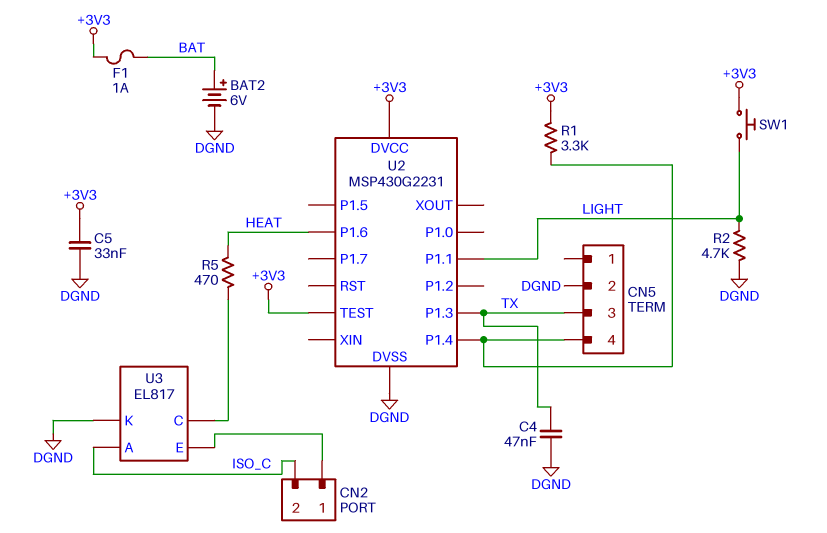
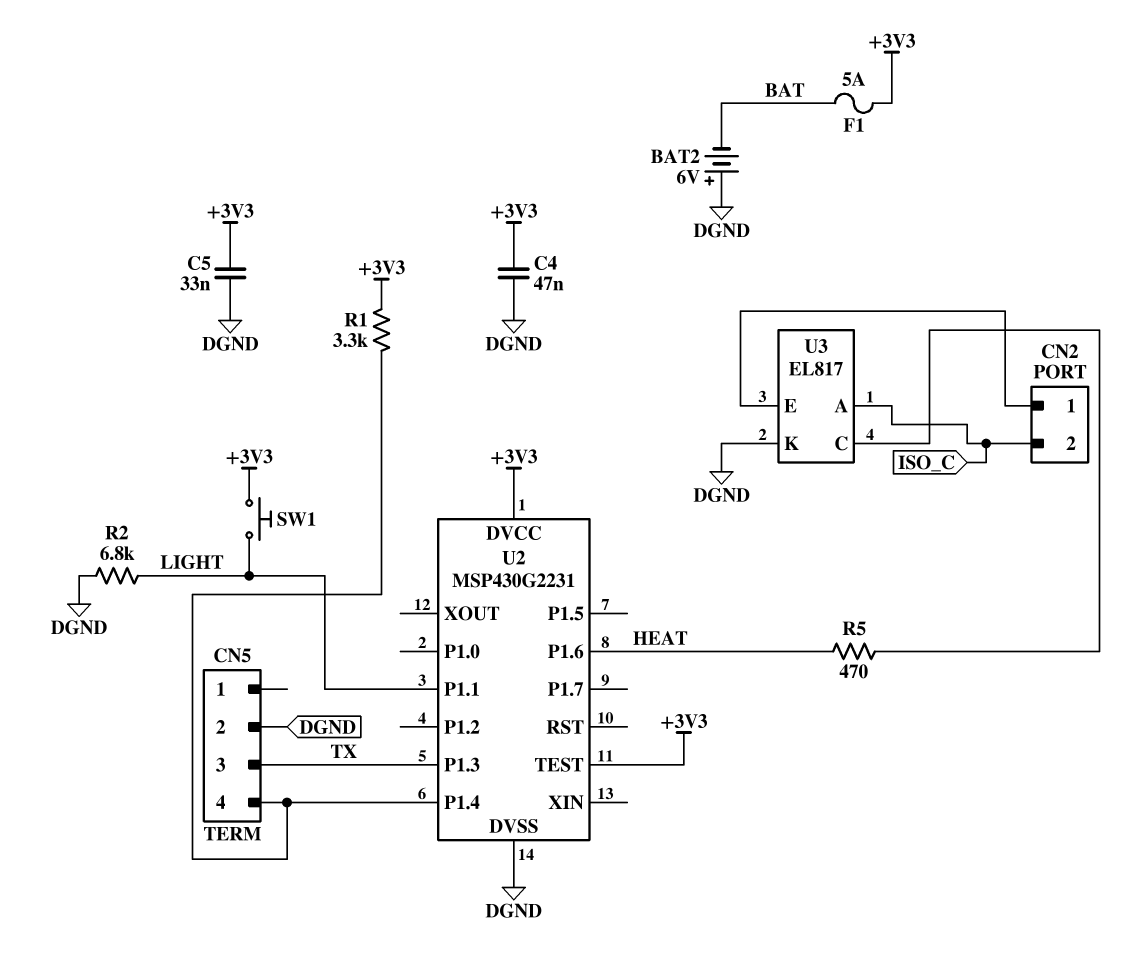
BAT2: 6V (plus BAT, minus DGND) -> 6V (plus DGND, minus BAT)
C4: 47nF (DGND, TX) -> 47nF (+3V3, DGND)
F1: 1A (+3V3, BAT) -> 5A (+3V3, BAT)
R2: 4.7k (DGND, LIGHT) -> 6.8k (DGND, LIGHT)

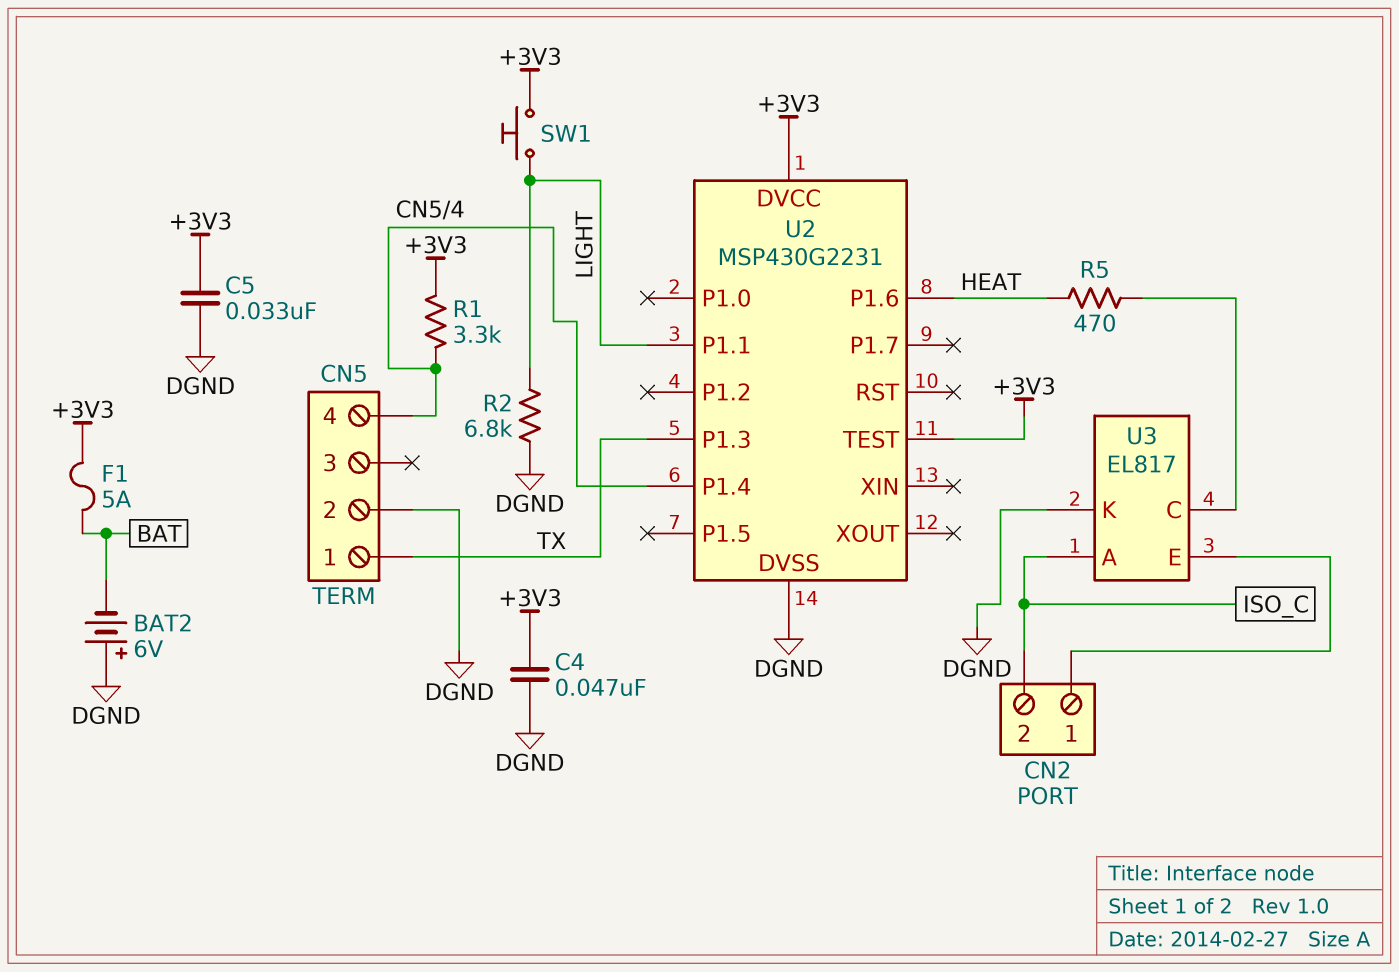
CN5 pin 1: none -> TX
CN5 pin 3: TX -> none

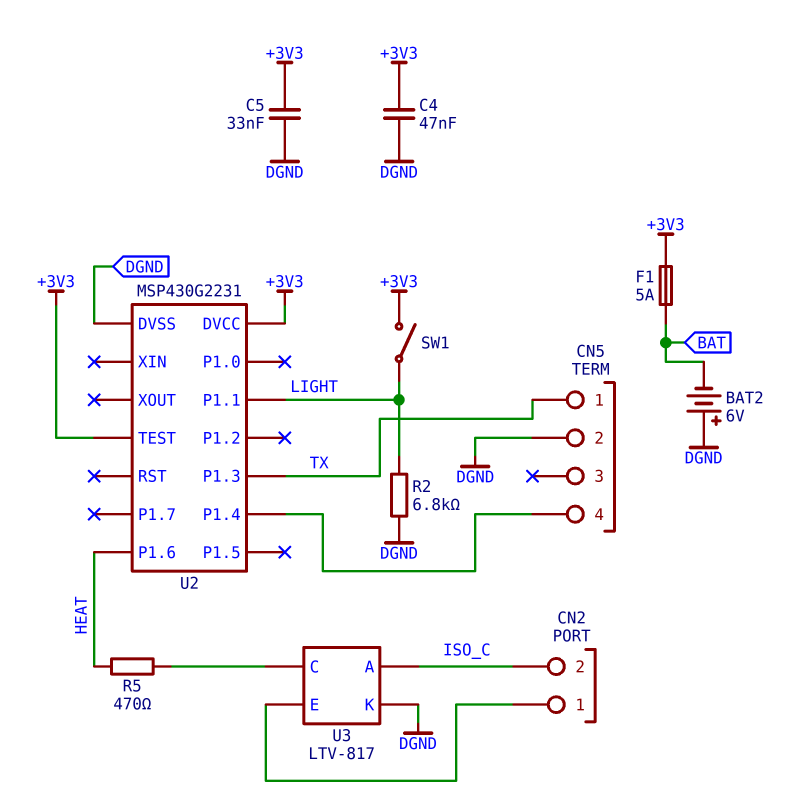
R1: 3.3k (+3V3, CN5/4) -> none
SW1: button (+3V3, LIGHT) -> switch (+3V3, LIGHT)
U3: EL817 -> LTV-817

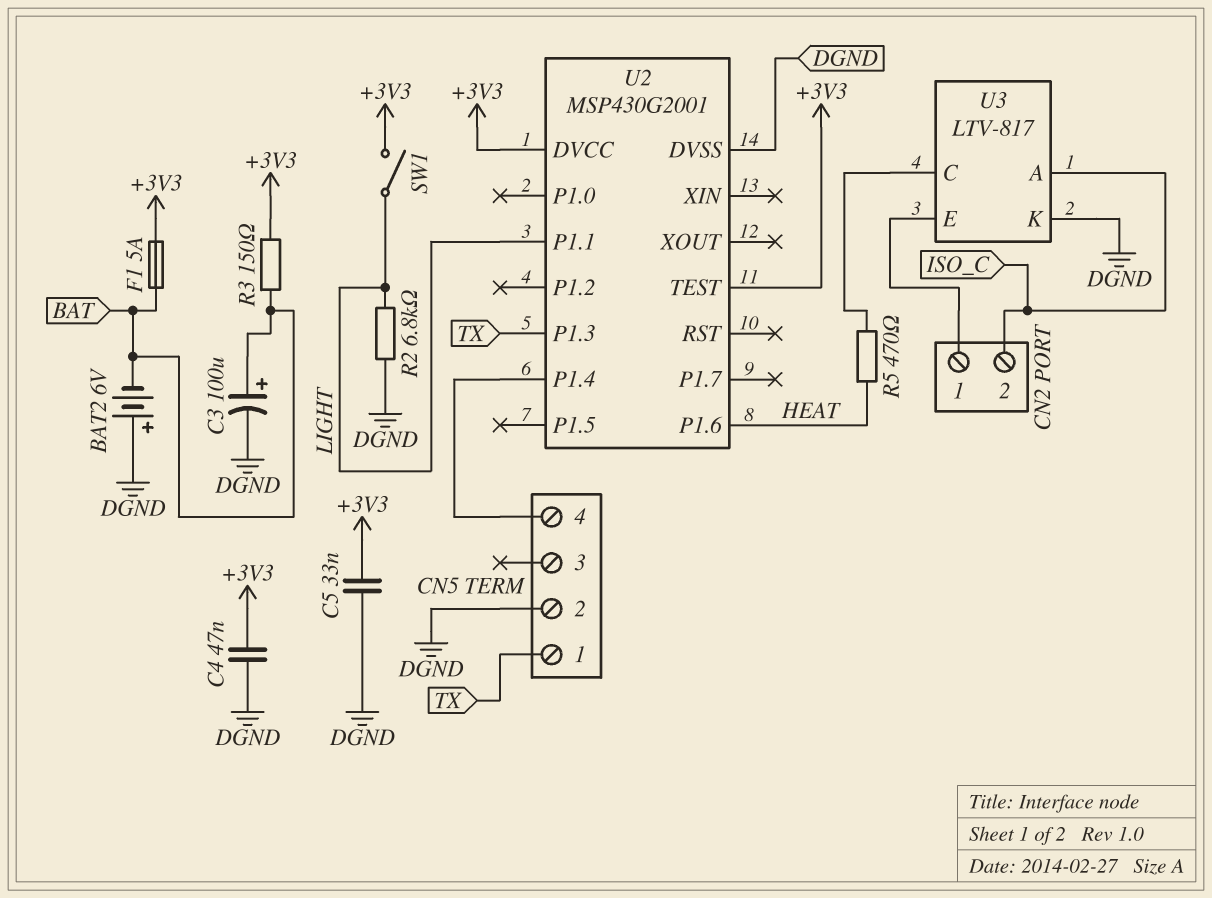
C3: none -> 100uF (plus BAT, minus DGND)
R3: none -> 150 (+3V3, BAT)
U2: MSP430G2231 -> MSP430G2001

